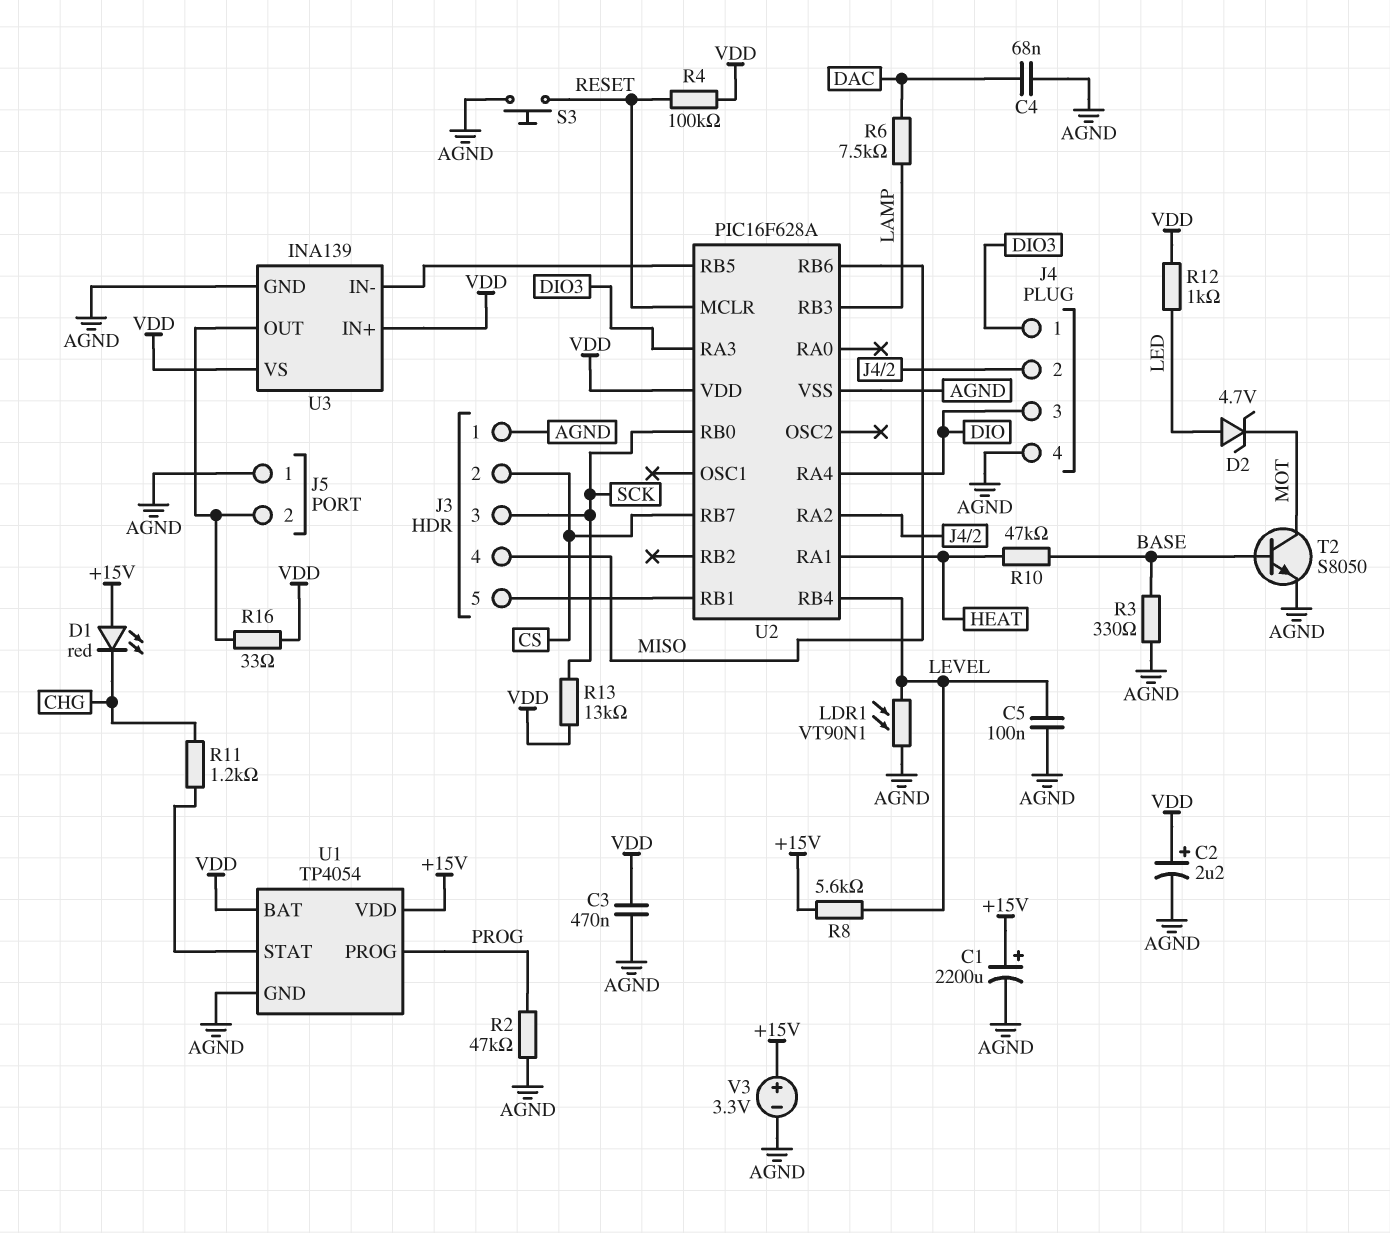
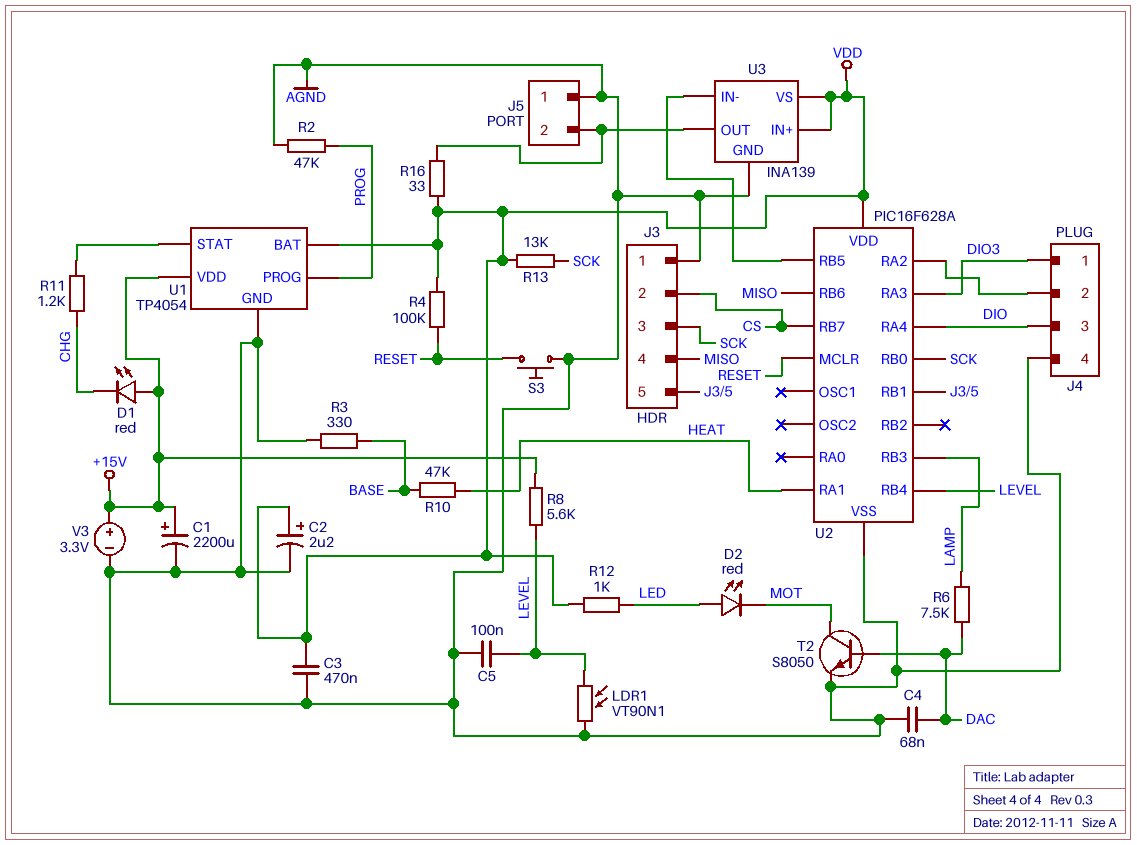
D2: zener 4.7V (A LED, K MOT) -> LED red (A LED, K MOT)
T2: NPN S8050 (B BASE, C MOT, E AGND) -> NPN S8050 (B DAC, C MOT, E AGND)

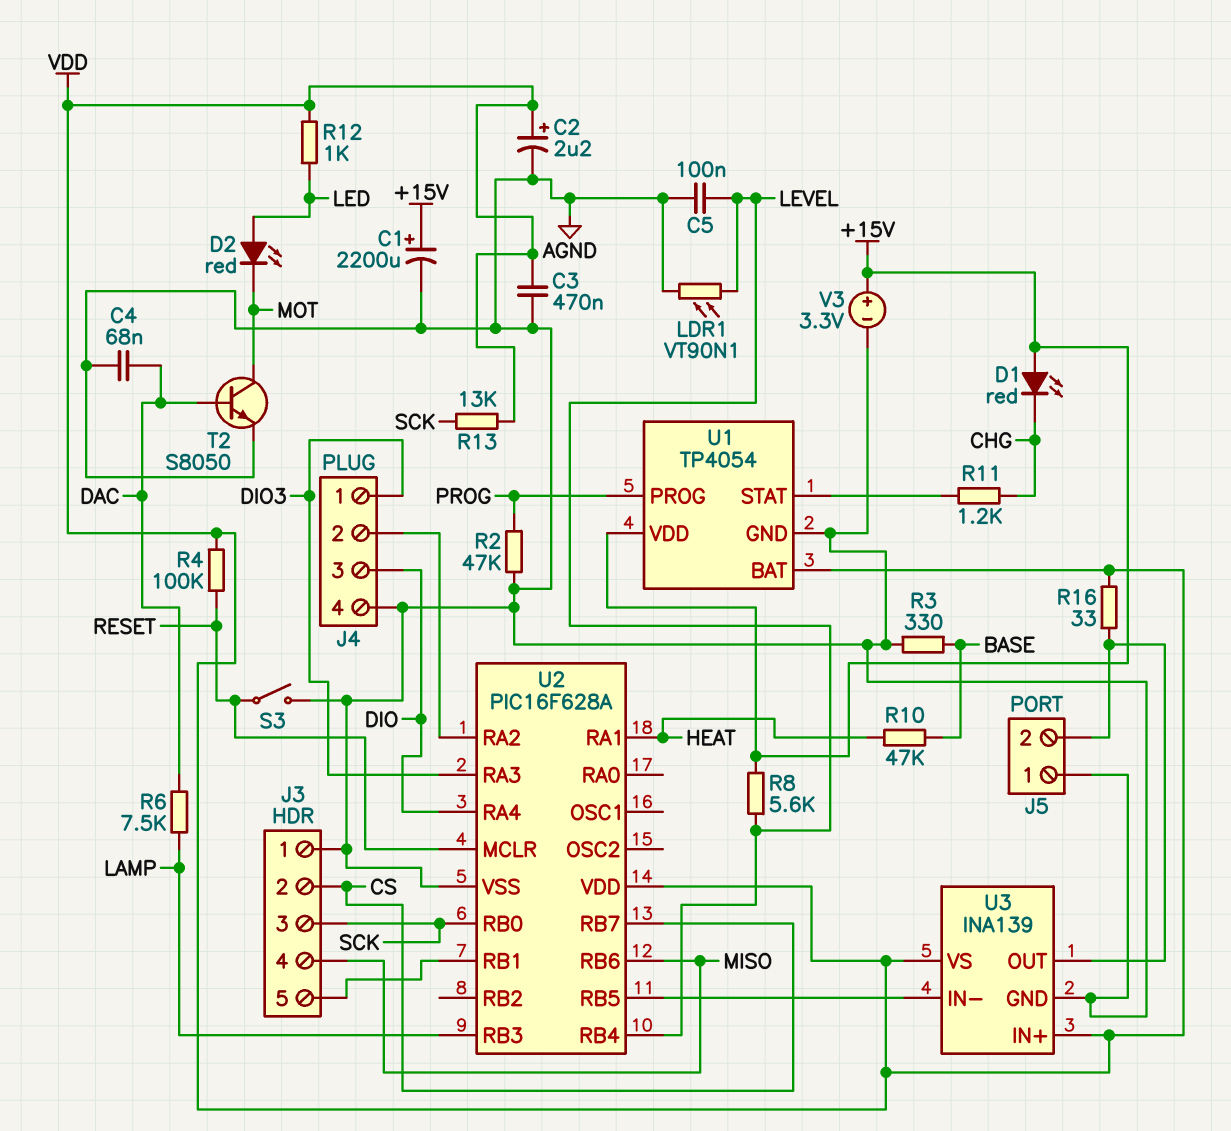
S3: button (AGND, RESET) -> switch (AGND, RESET)

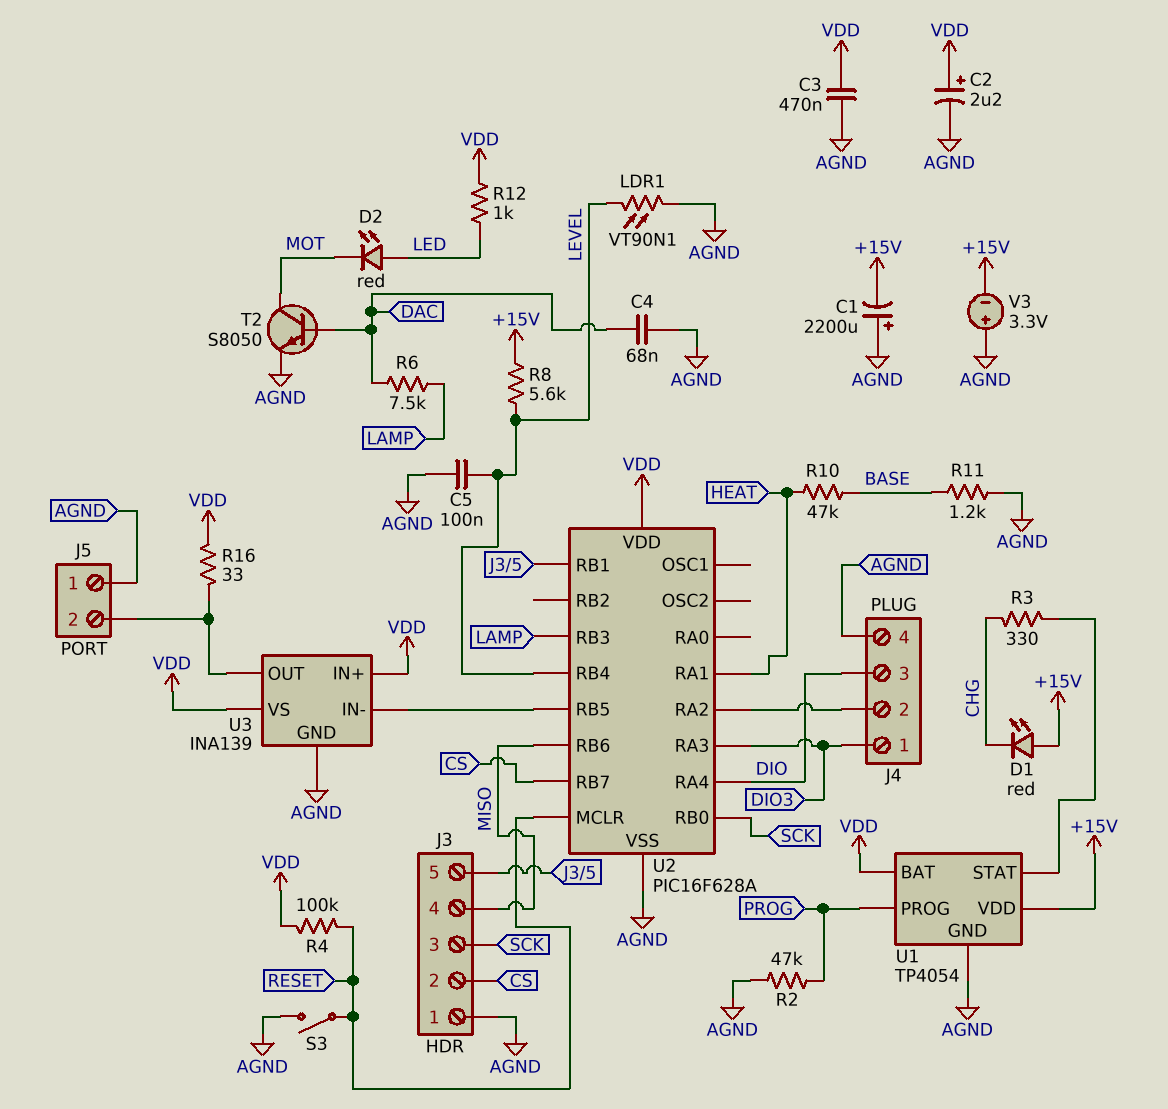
C1: 2200uF (plus +15V, minus AGND) -> 2200uF (plus AGND, minus +15V)
R3: 330 (AGND, BASE) -> 330 (CHG, U1/STAT)
R11: 1.2k (CHG, U1/STAT) -> 1.2k (AGND, BASE)
R13: 13k (SCK, VDD) -> none
V3: 3.3V (plus +15V, minus AGND) -> 3.3V (plus AGND, minus +15V)

